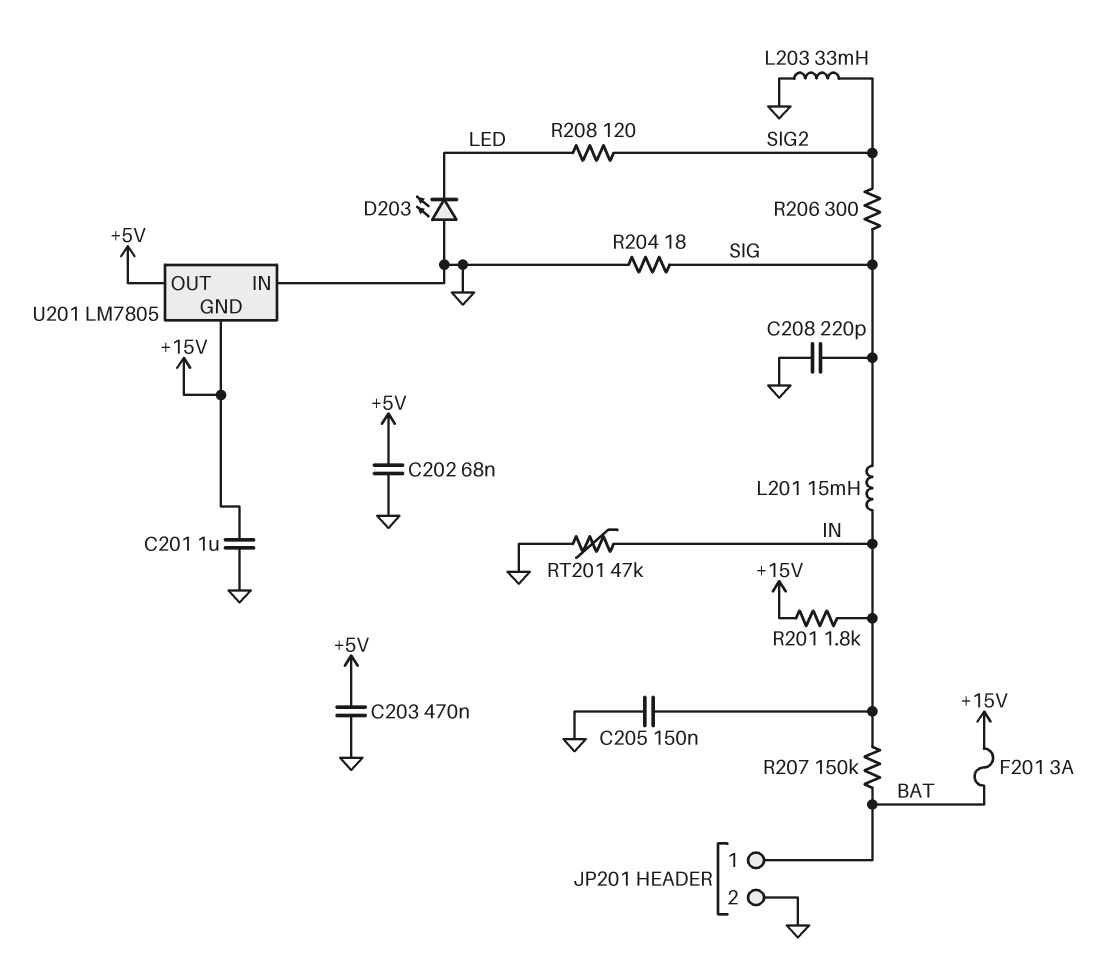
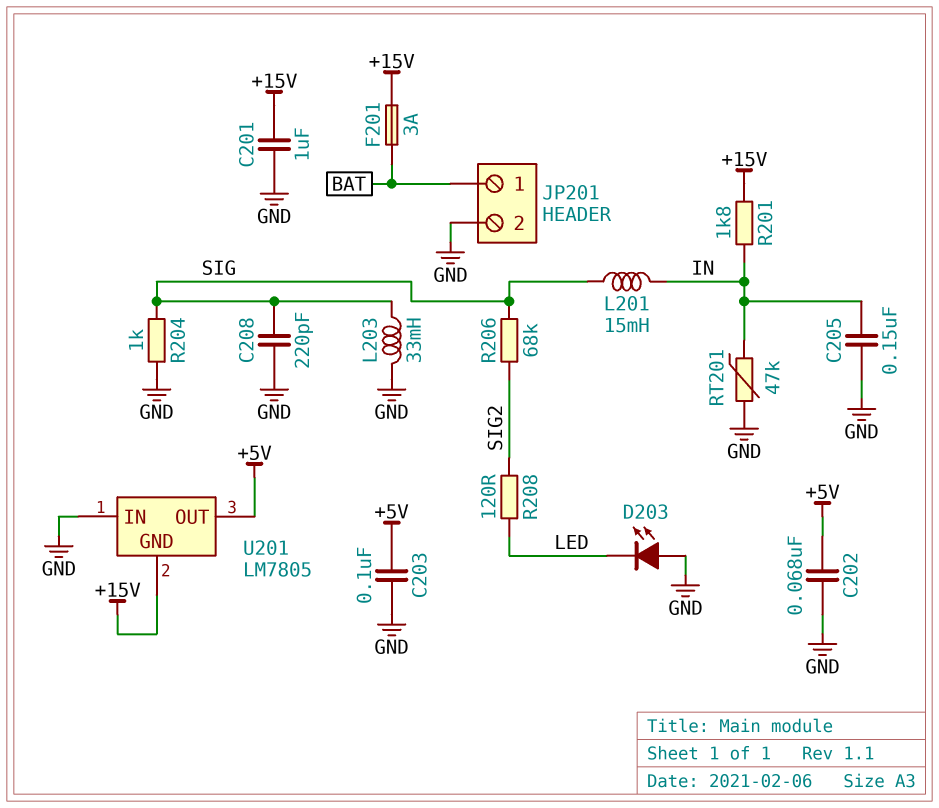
C203: 470nF (+5V, GND) -> 100nF (+5V, GND)
L203: 33mH (GND, SIG2) -> 33mH (GND, SIG)
R204: 18 (GND, SIG) -> 1k (GND, SIG)
R206: 300 (SIG, SIG2) -> 68k (SIG, SIG2)
R207: 150k (BAT, IN) -> none

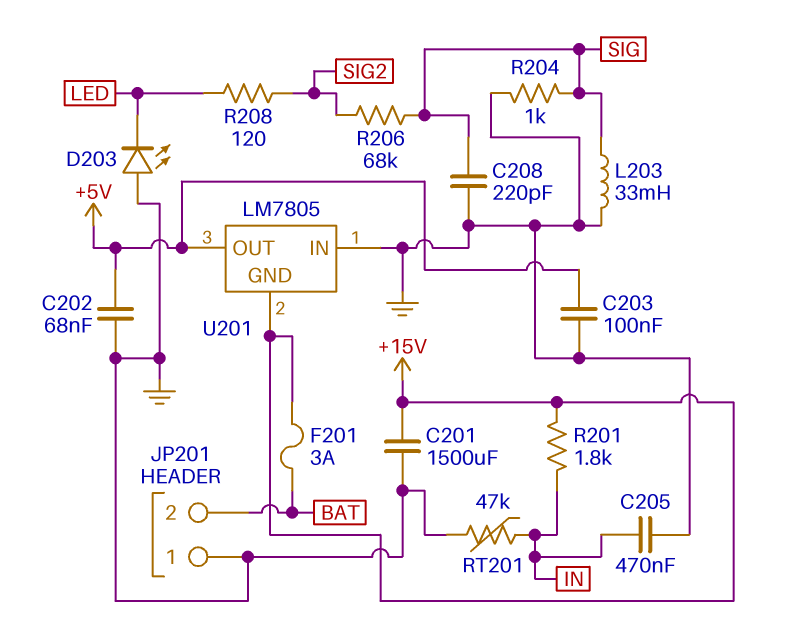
C201: 1uF (+15V, GND) -> 1500uF (+15V, GND)
C205: 150nF (GND, IN) -> 470nF (GND, IN)
JP201 pin 1: BAT -> GND
JP201 pin 2: GND -> BAT
L201: 15mH (IN, SIG) -> none

